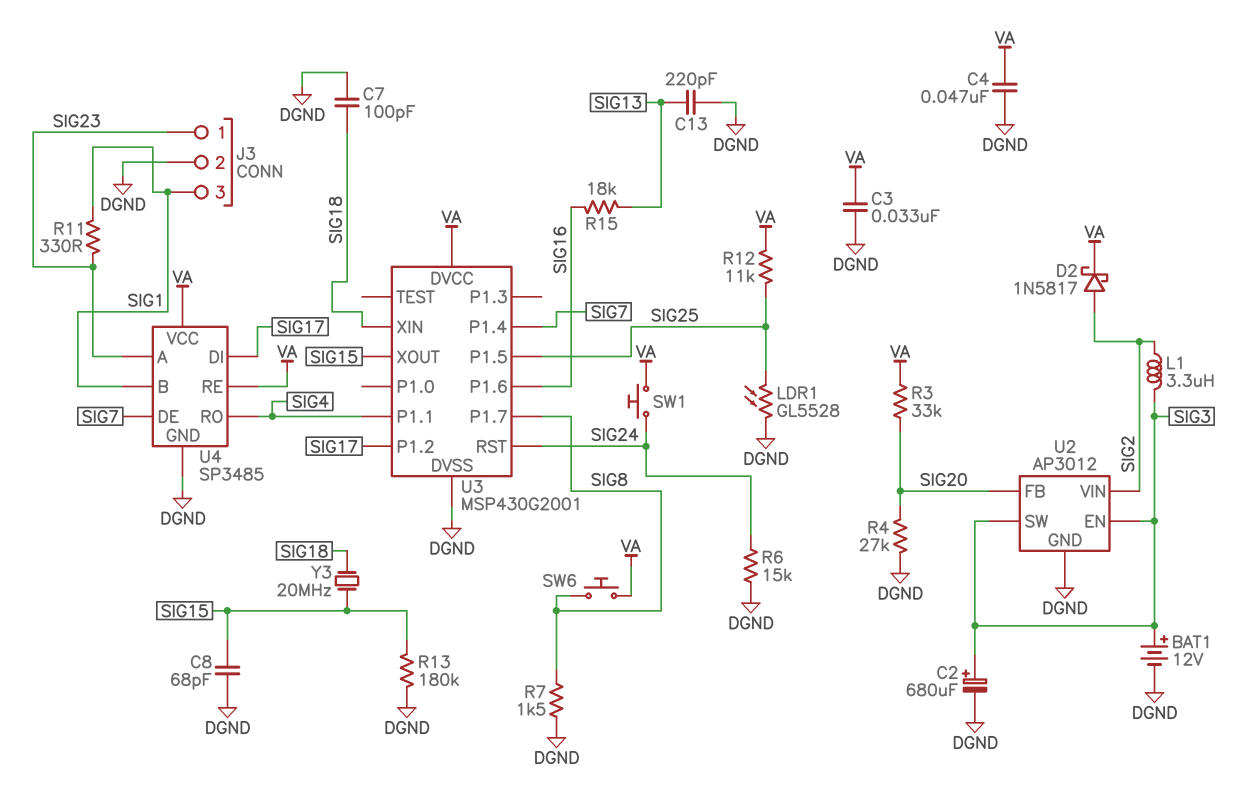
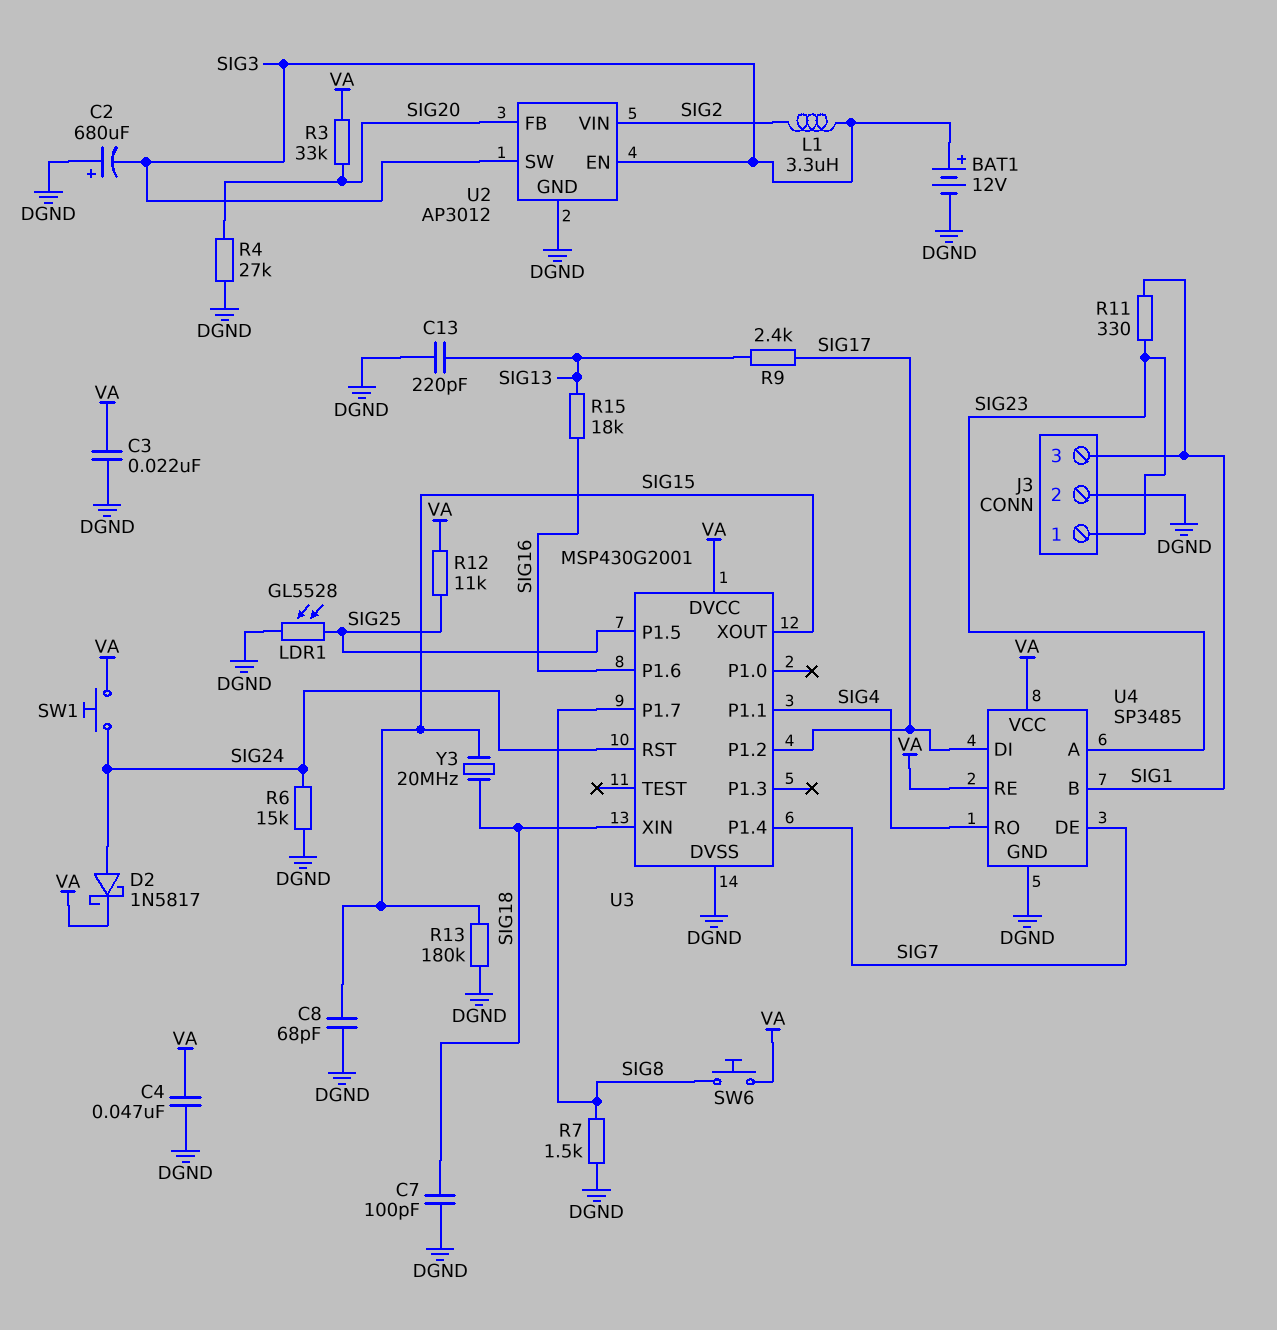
C2: 680uF (plus SIG3, minus DGND) -> 680uF (plus DGND, minus SIG3)
C3: 33nF (DGND, VA) -> 22nF (DGND, VA)
D2: schottky 1N5817 (A SIG2, K VA) -> schottky 1N5817 (A SIG24, K VA)
R9: none -> 2.4k (SIG13, SIG17)

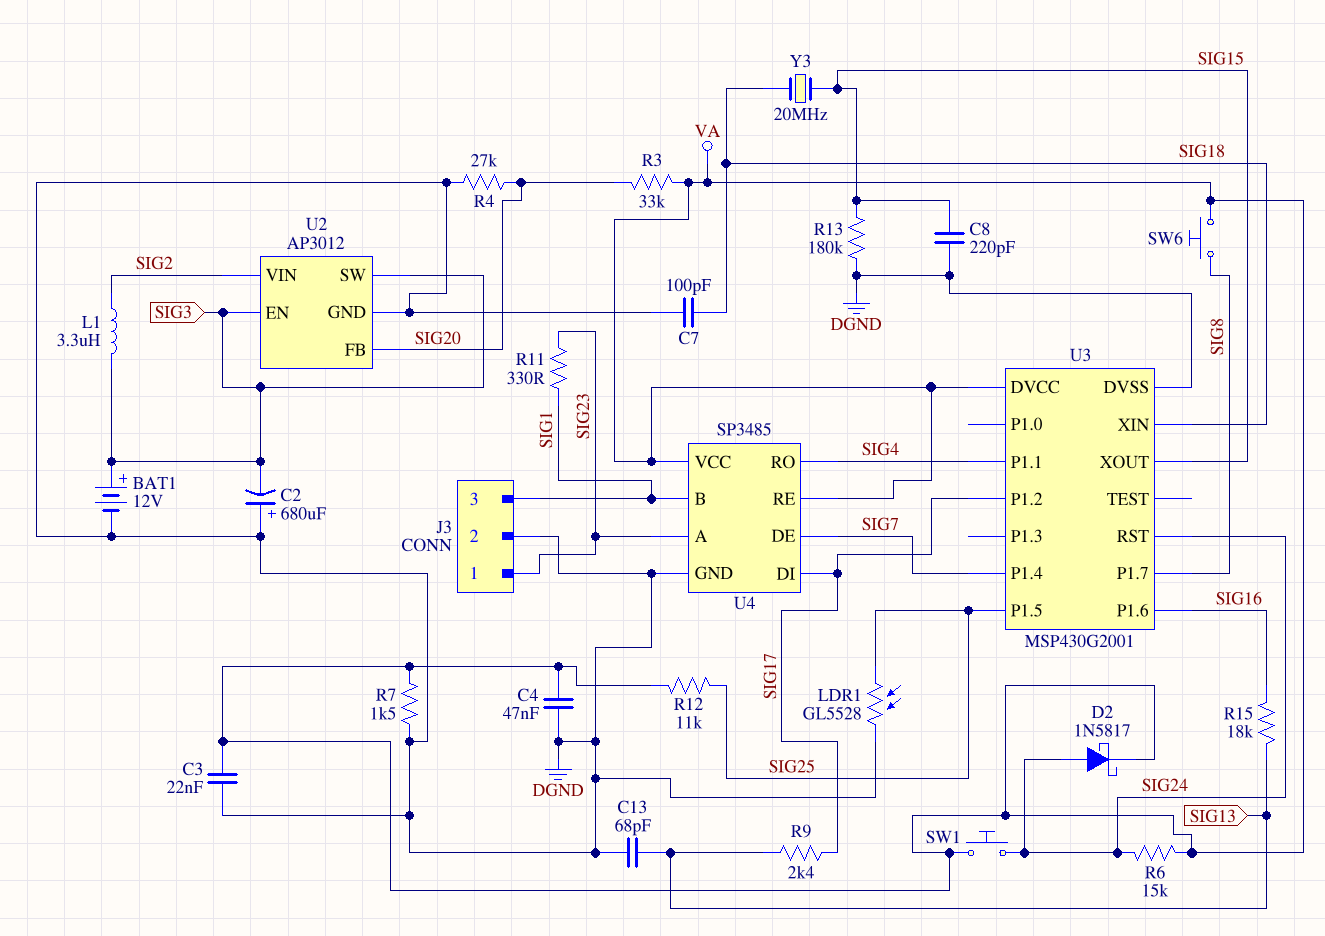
C8: 68pF (DGND, SIG15) -> 220pF (DGND, SIG15)
C13: 220pF (DGND, SIG13) -> 68pF (DGND, SIG13)
R6: 15k (DGND, SIG24) -> 15k (SIG24, VA)
R7: 1.5k (DGND, SIG8) -> 1.5k (DGND, VA)

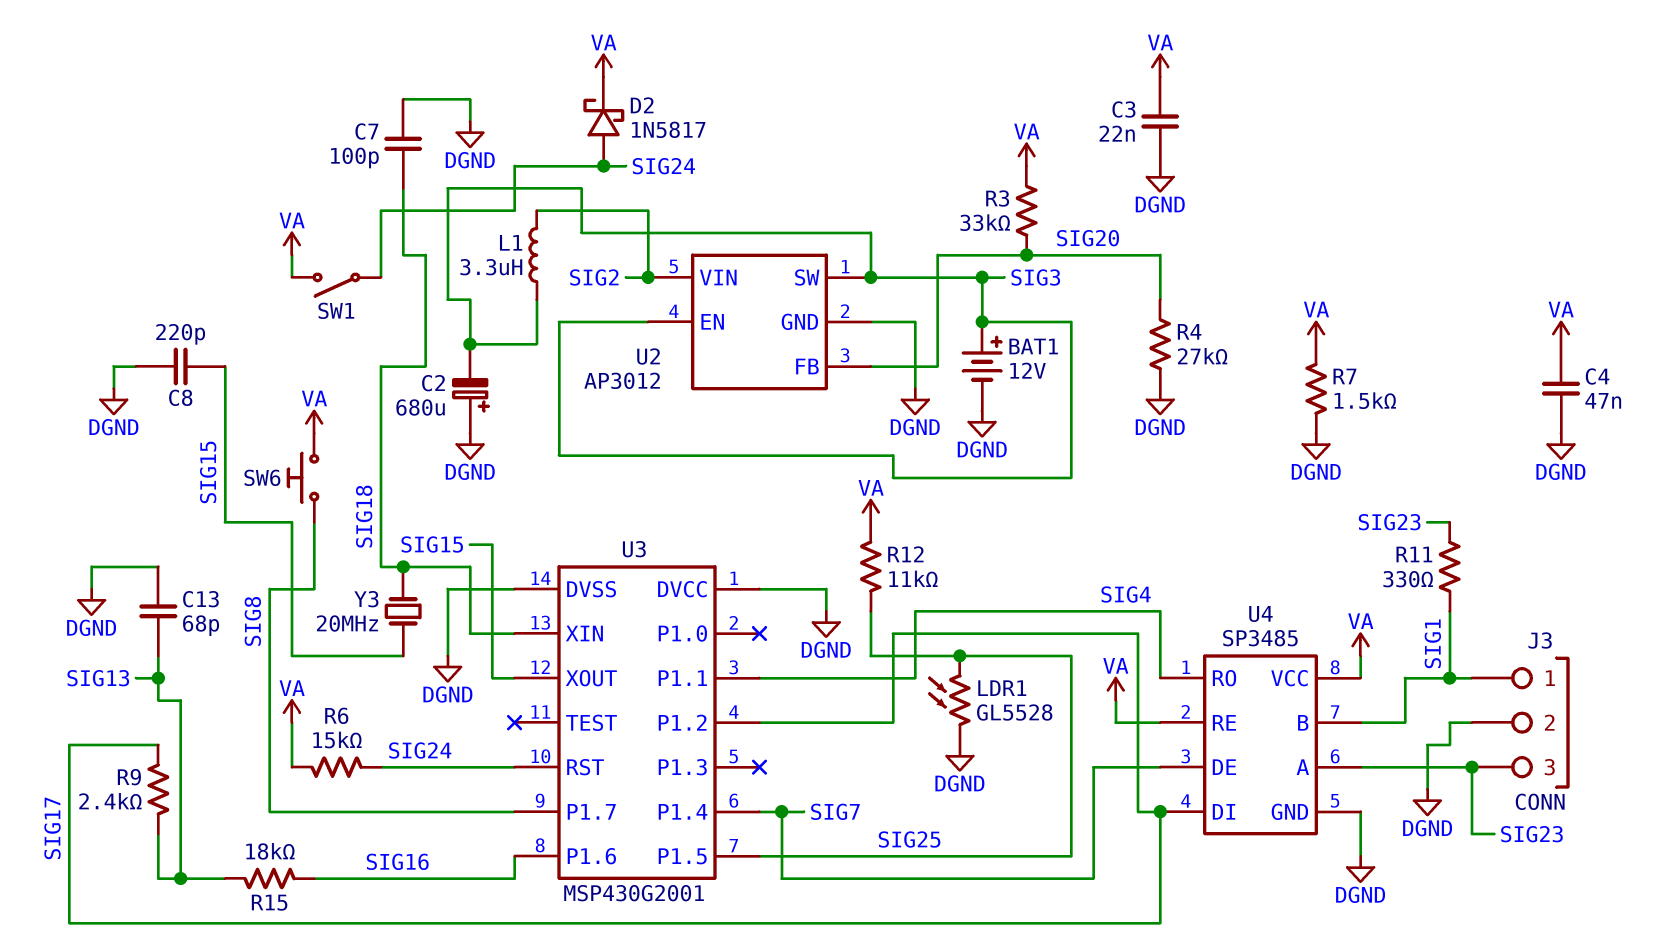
J3 pin 1: SIG23 -> SIG1
J3 pin 3: SIG1 -> SIG23
R13: 180k (DGND, SIG15) -> none
SW1: button (SIG24, VA) -> switch (SIG24, VA)
U3 pin DVCC: VA -> DGND

